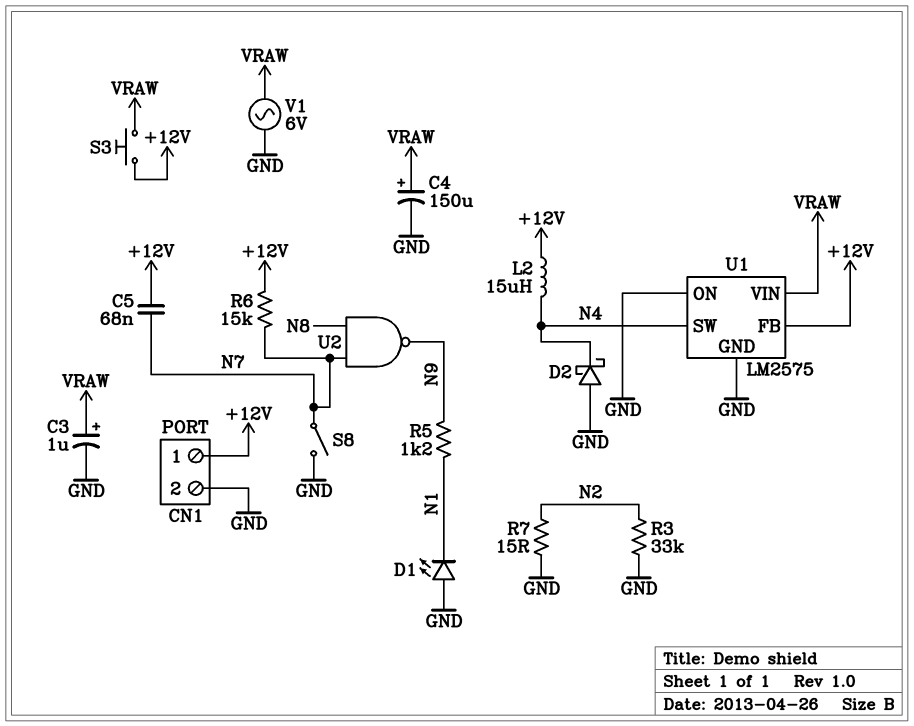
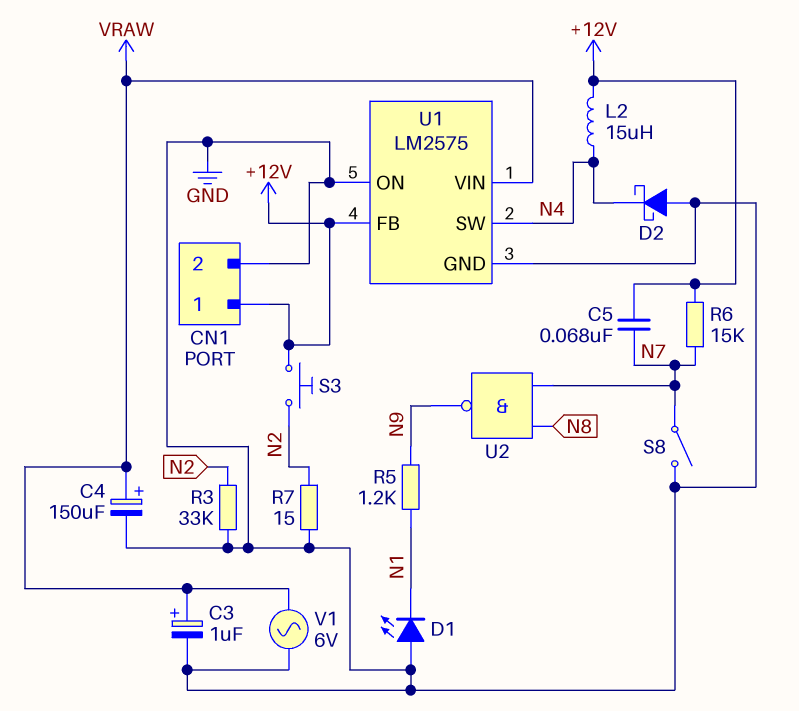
S3: button (+12V, VRAW) -> button (+12V, N2)

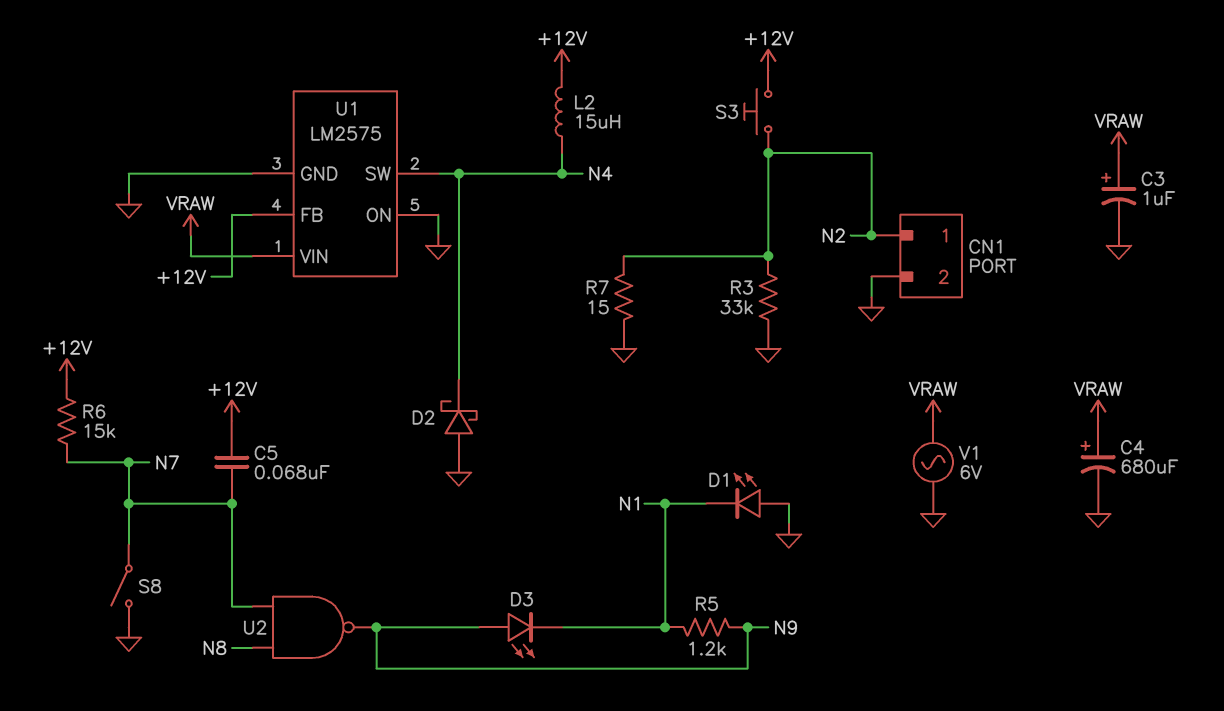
C4: 150uF (plus VRAW, minus GND) -> 680uF (plus VRAW, minus GND)
CN1 pin 1: +12V -> N2
D3: none -> LED (A N9, K N1)

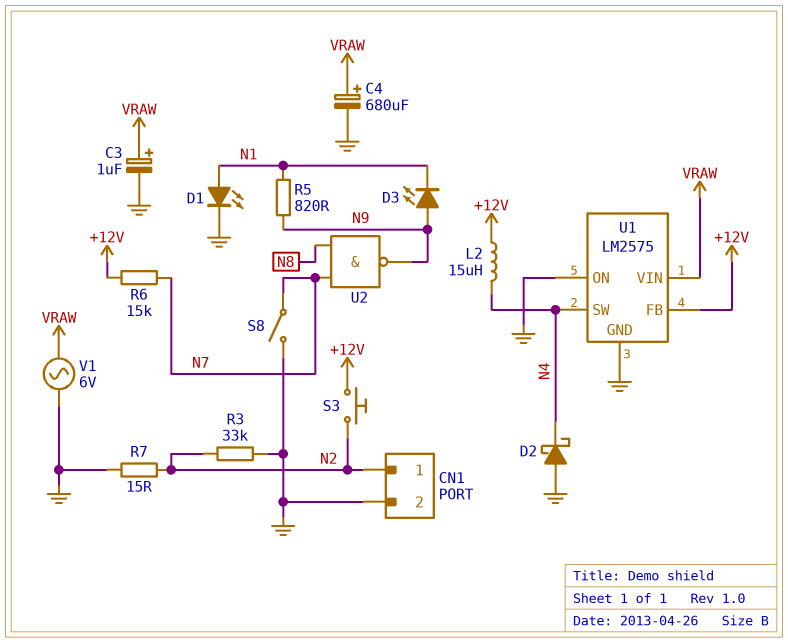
C5: 68nF (+12V, N7) -> none
D1: LED (A GND, K N1) -> LED (A N1, K GND)
R5: 1.2k (N1, N9) -> 820 (N1, N9)

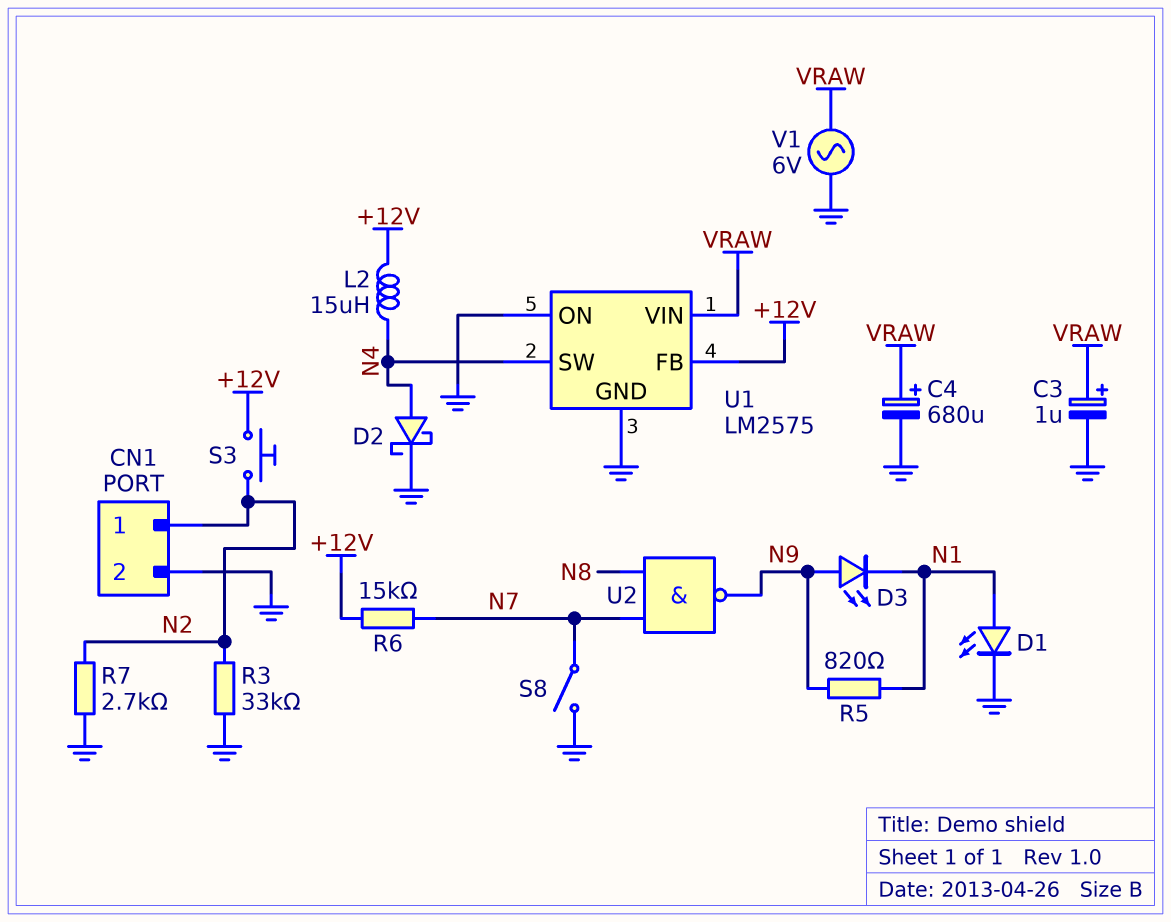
D2: schottky (A GND, K N4) -> schottky (A N4, K GND)
R7: 15 (GND, N2) -> 2.7k (GND, N2)

